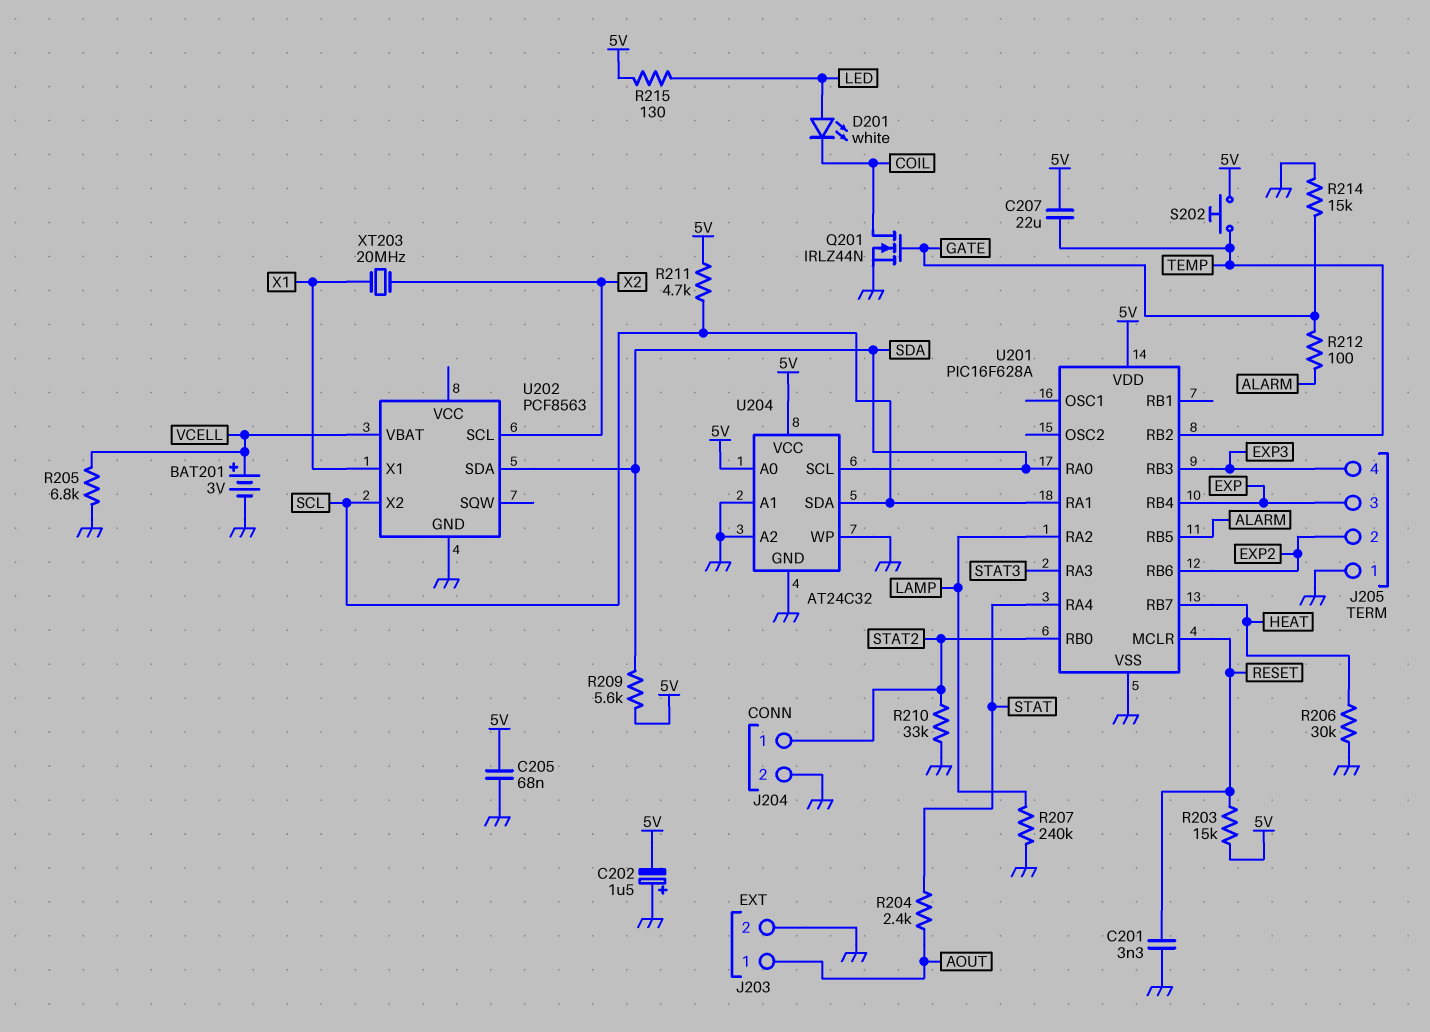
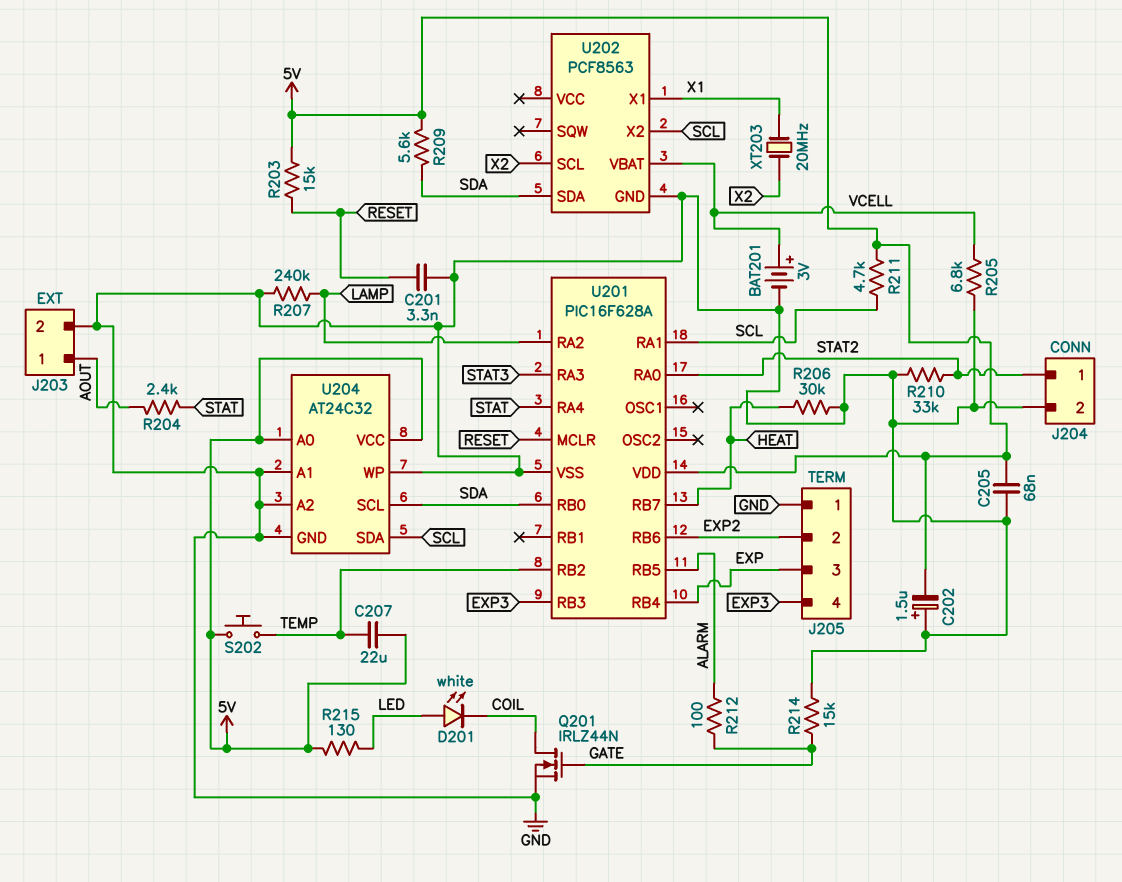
U201 pin RA0: SDA -> STAT2
U201 pin RB0: STAT2 -> SDA

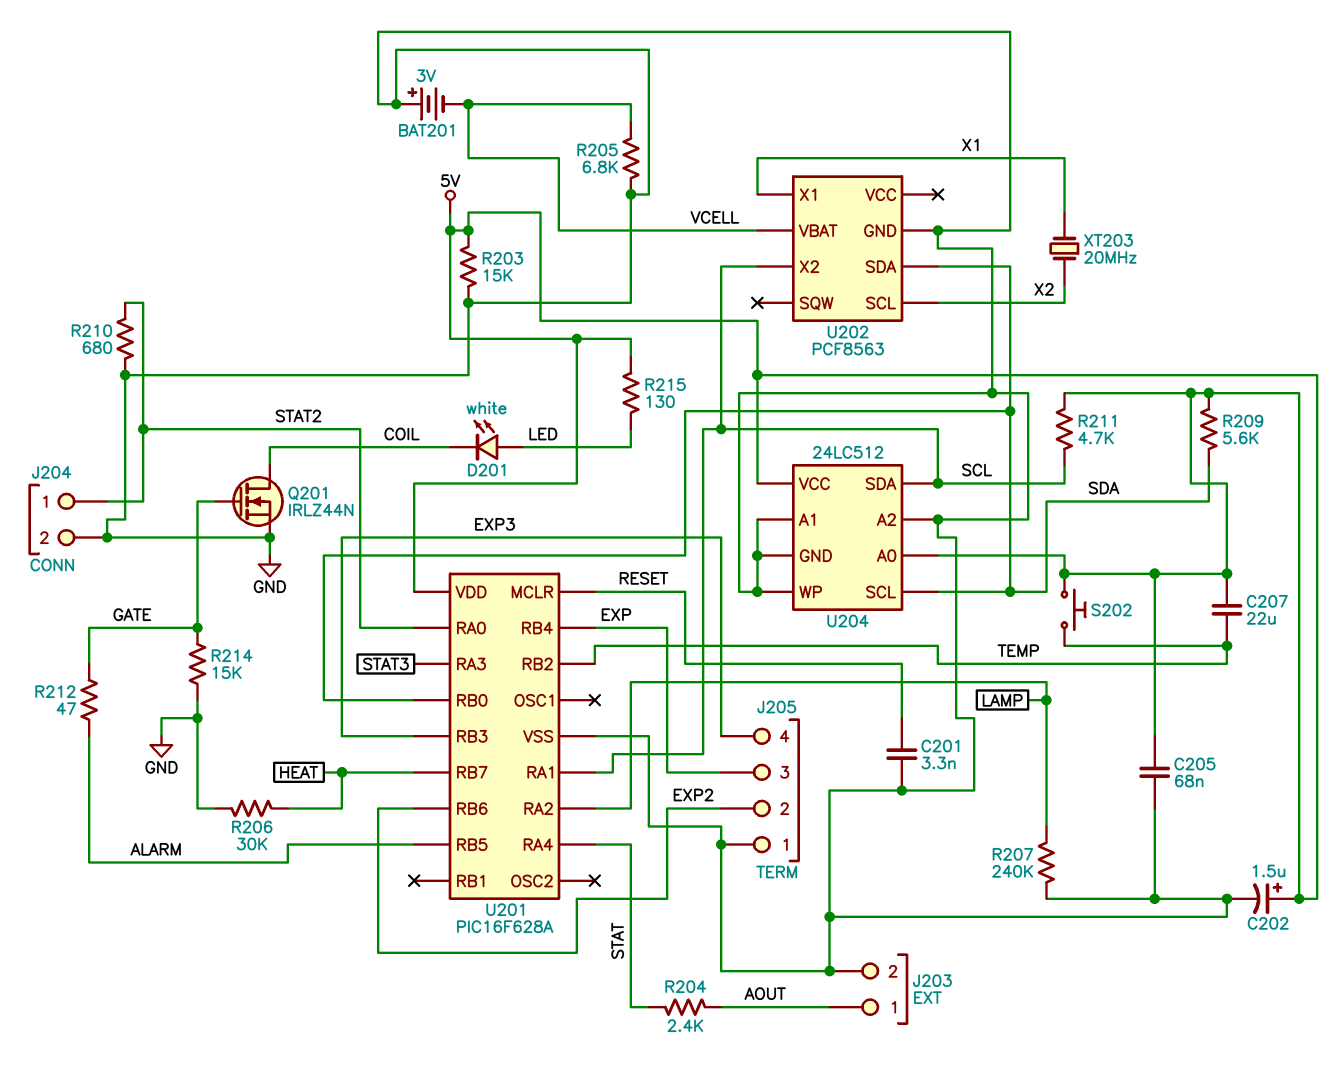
BAT201: 3V (plus VCELL, minus GND) -> 3V (plus GND, minus VCELL)
C202: 1.5uF (plus GND, minus 5V) -> 1.5uF (plus 5V, minus GND)
R203: 15k (5V, RESET) -> 15k (5V, GND)
R210: 33k (GND, STAT2) -> 680 (GND, STAT2)
R212: 100 (ALARM, GATE) -> 47 (ALARM, GATE)
U204: AT24C32 -> 24LC512

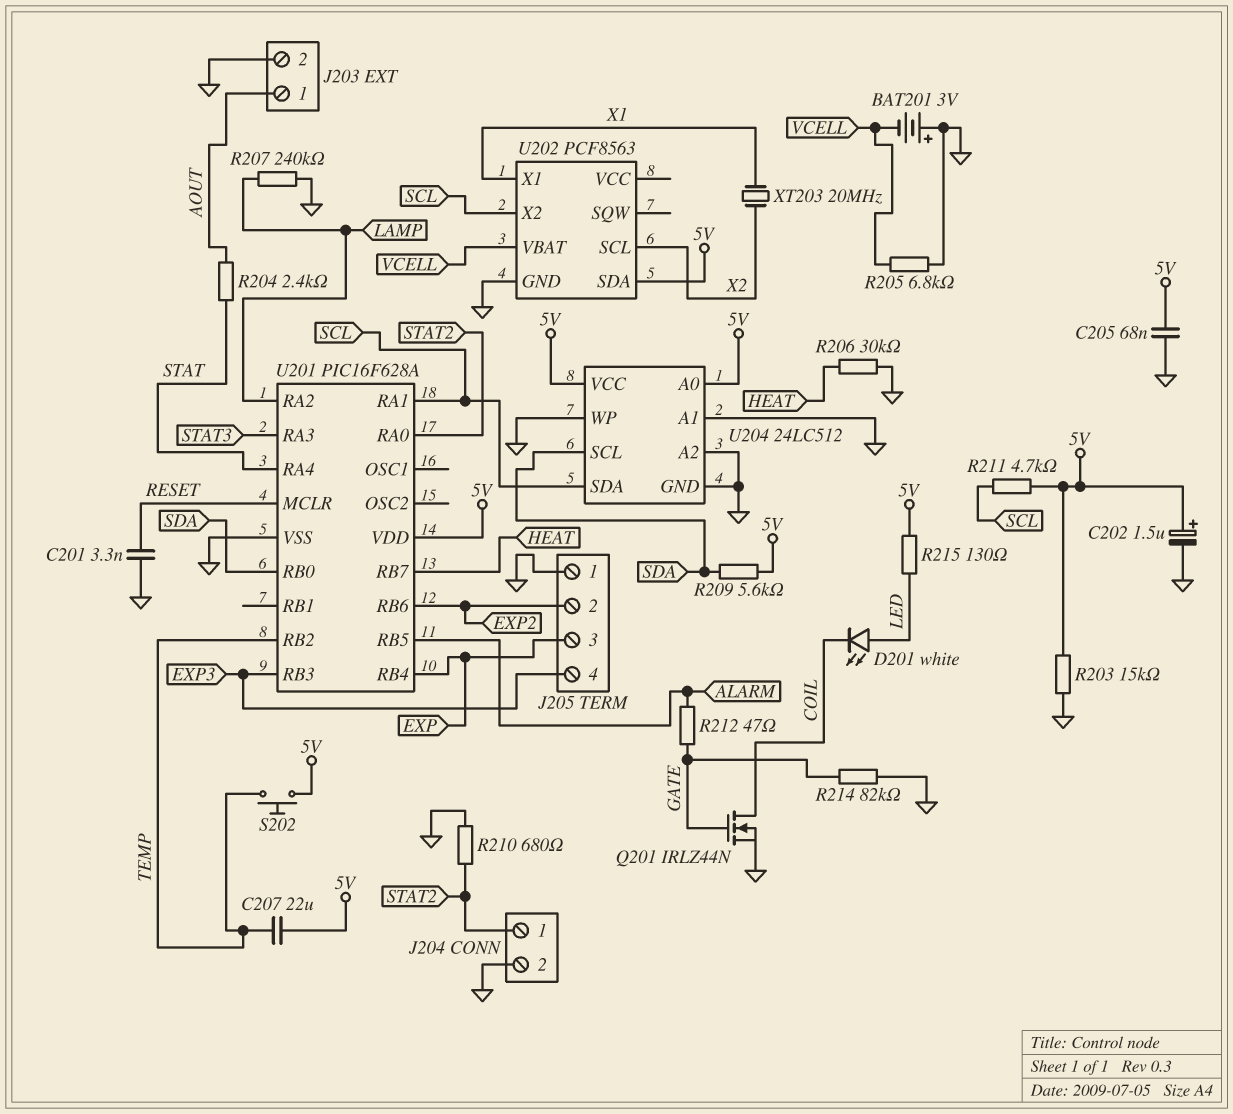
R214: 15k (GATE, GND) -> 82k (GATE, GND)
U202 pin SDA: SDA -> 5V

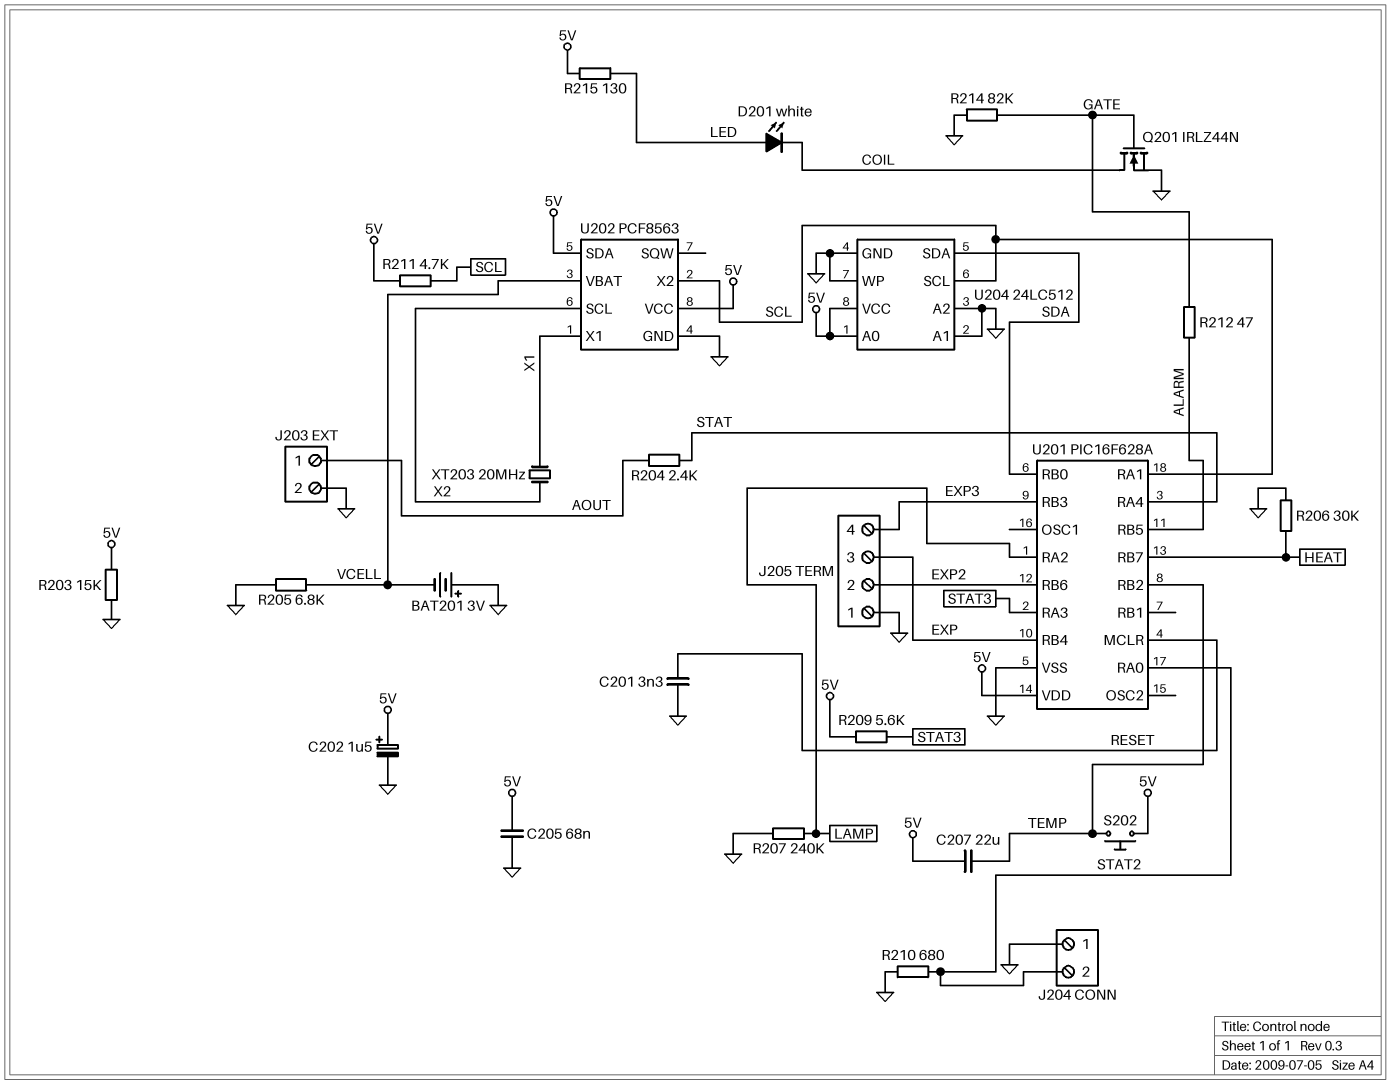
J204 pin 1: STAT2 -> GND
J204 pin 2: GND -> STAT2
R209: 5.6k (5V, SDA) -> 5.6k (5V, STAT3)
U202 pin VCC: none -> 5V
U204 pin SCL: SDA -> SCL
U204 pin SDA: SCL -> SDA

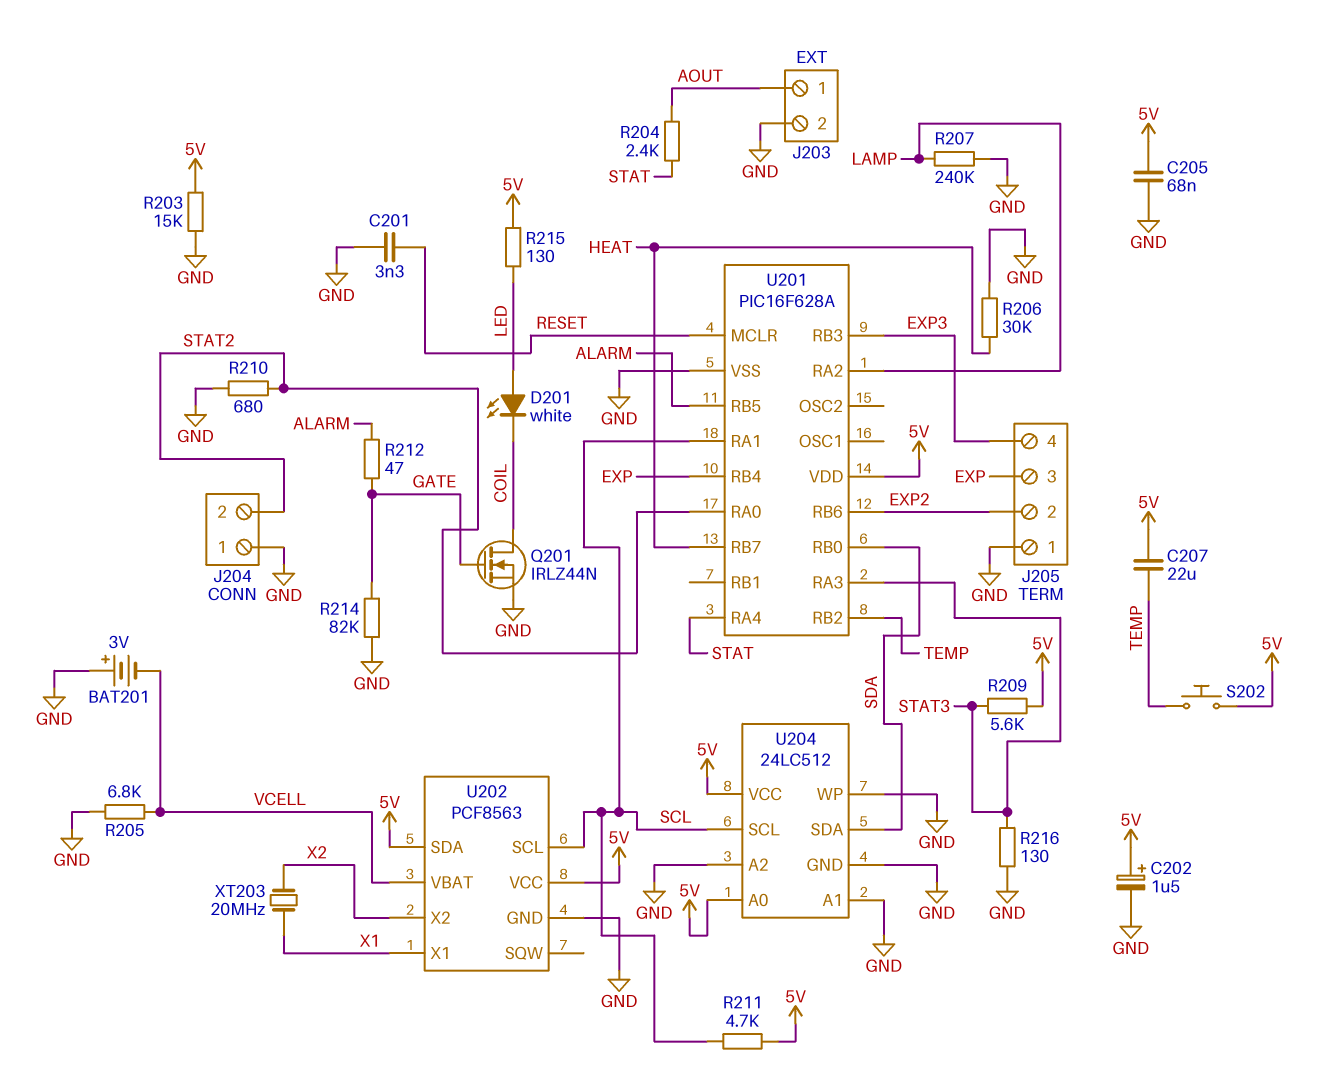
R216: none -> 130 (GND, STAT3)
U202 pin SCL: X2 -> SCL
U202 pin X2: SCL -> X2

